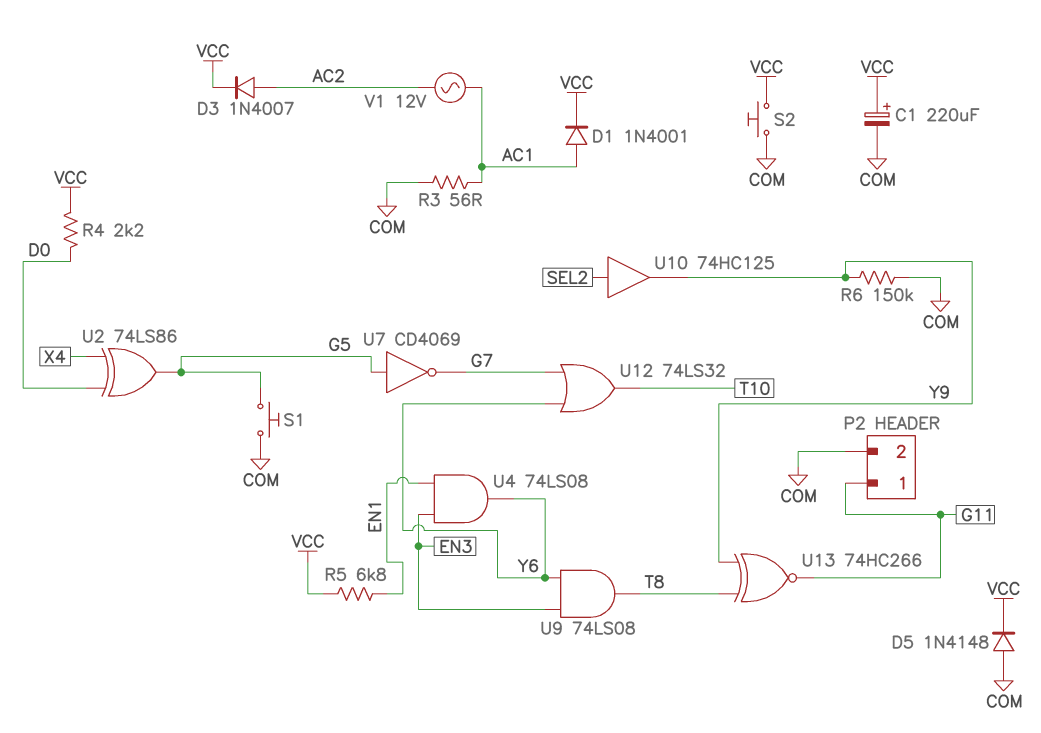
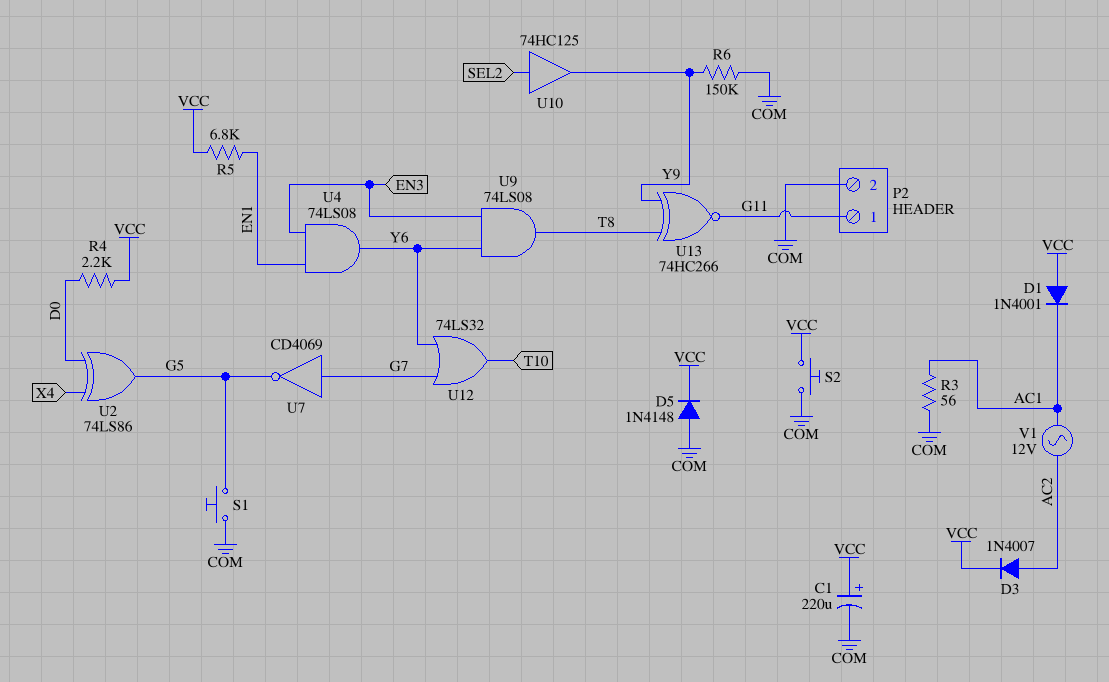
D1: diode 1N4001 (A AC1, K VCC) -> diode 1N4001 (A VCC, K AC1)
U7: NOT CD4069 (in G5, out G7) -> NOT CD4069 (in G7, out G5)

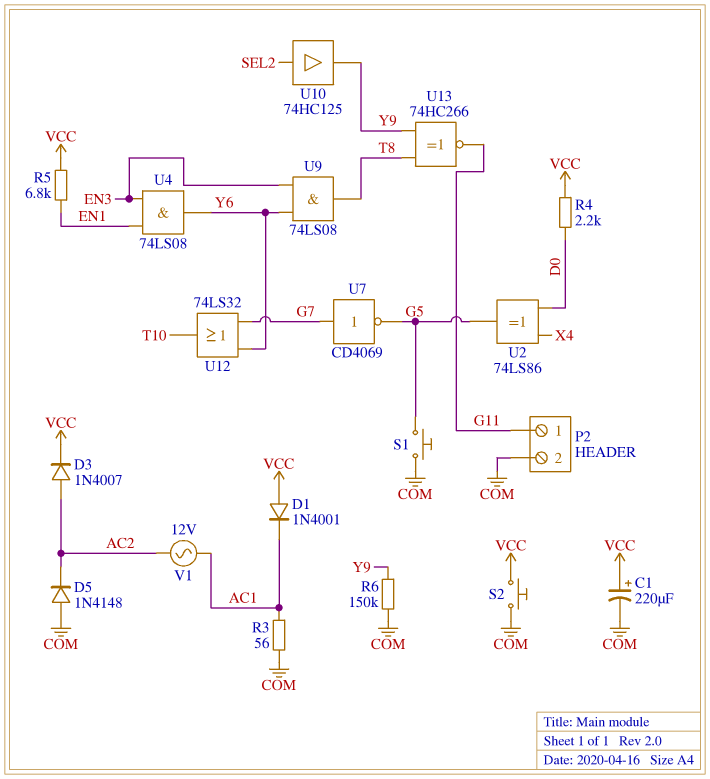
D5: diode 1N4148 (A COM, K VCC) -> diode 1N4148 (A COM, K AC2)

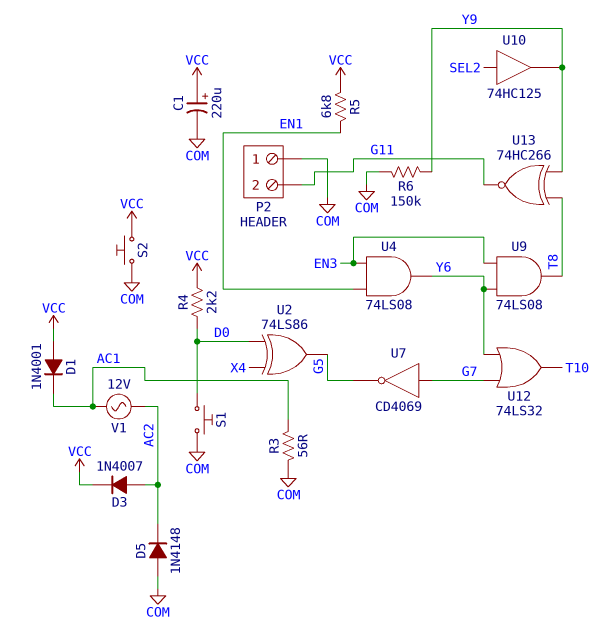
P2 pin 1: G11 -> COM
P2 pin 2: COM -> G11
S1: button (COM, G5) -> button (COM, D0)

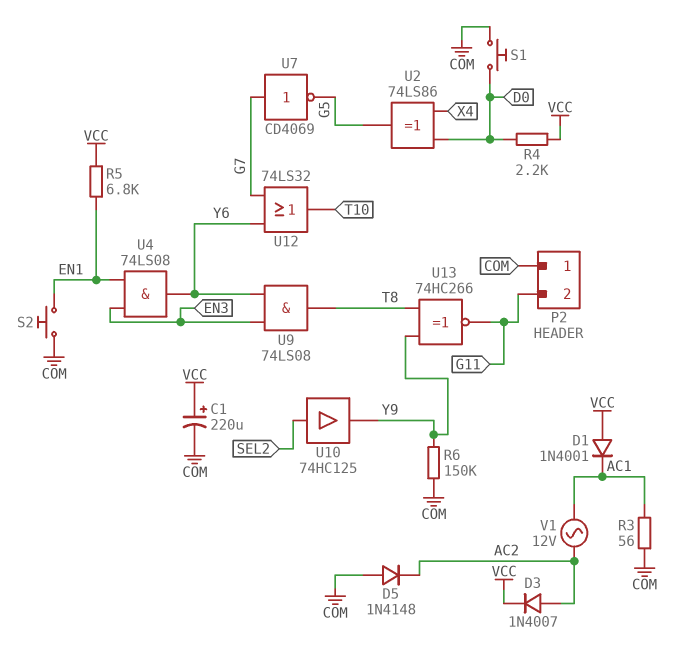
S2: button (COM, VCC) -> button (COM, EN1)

